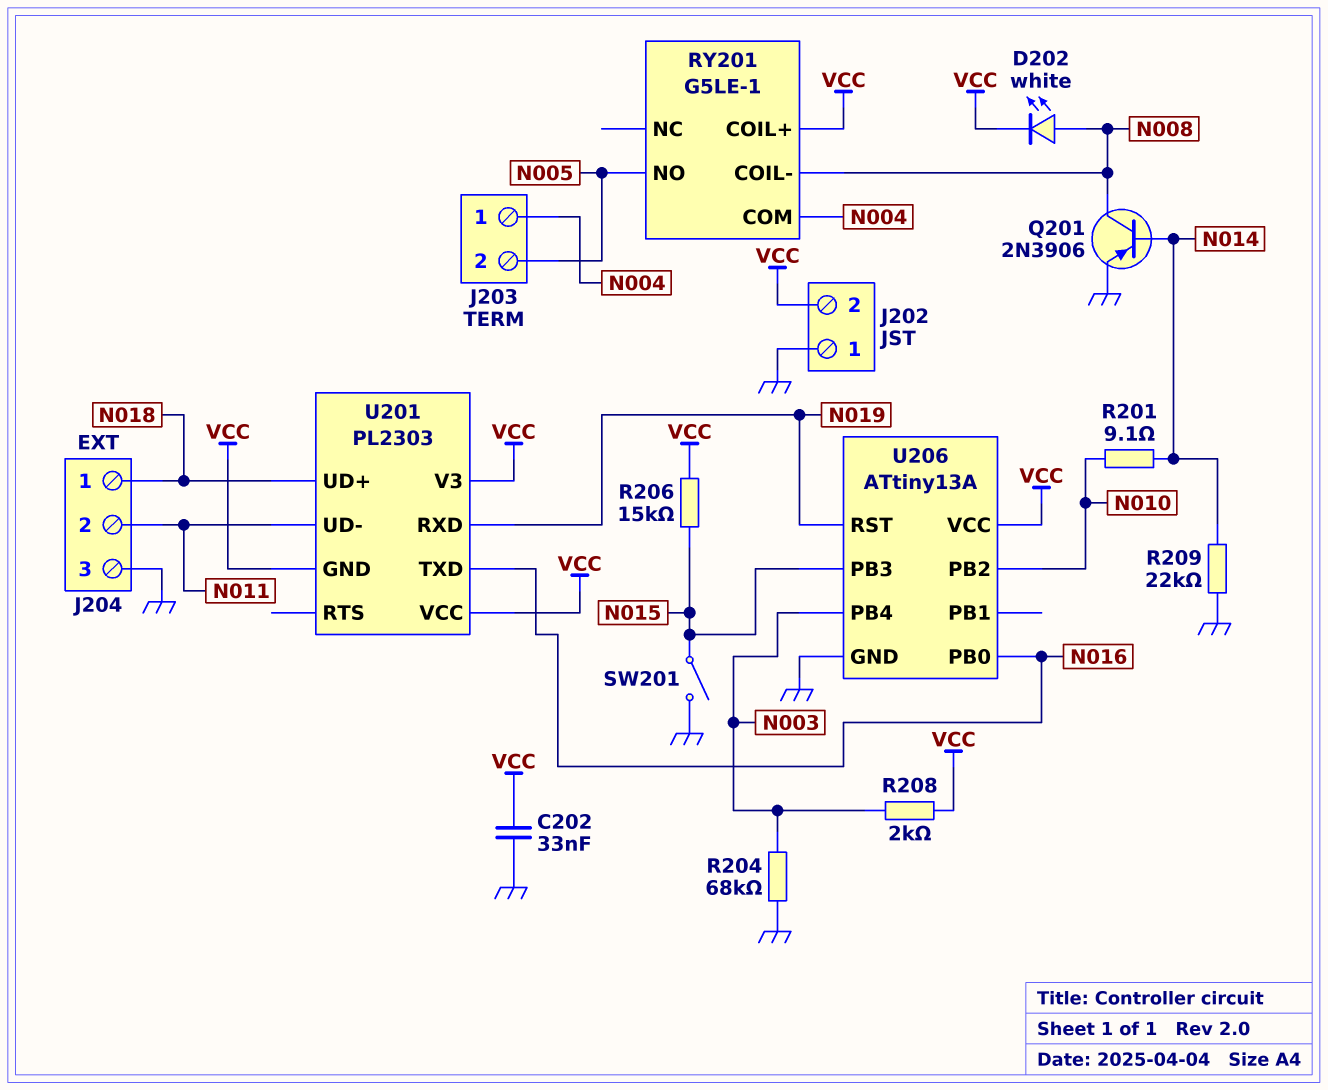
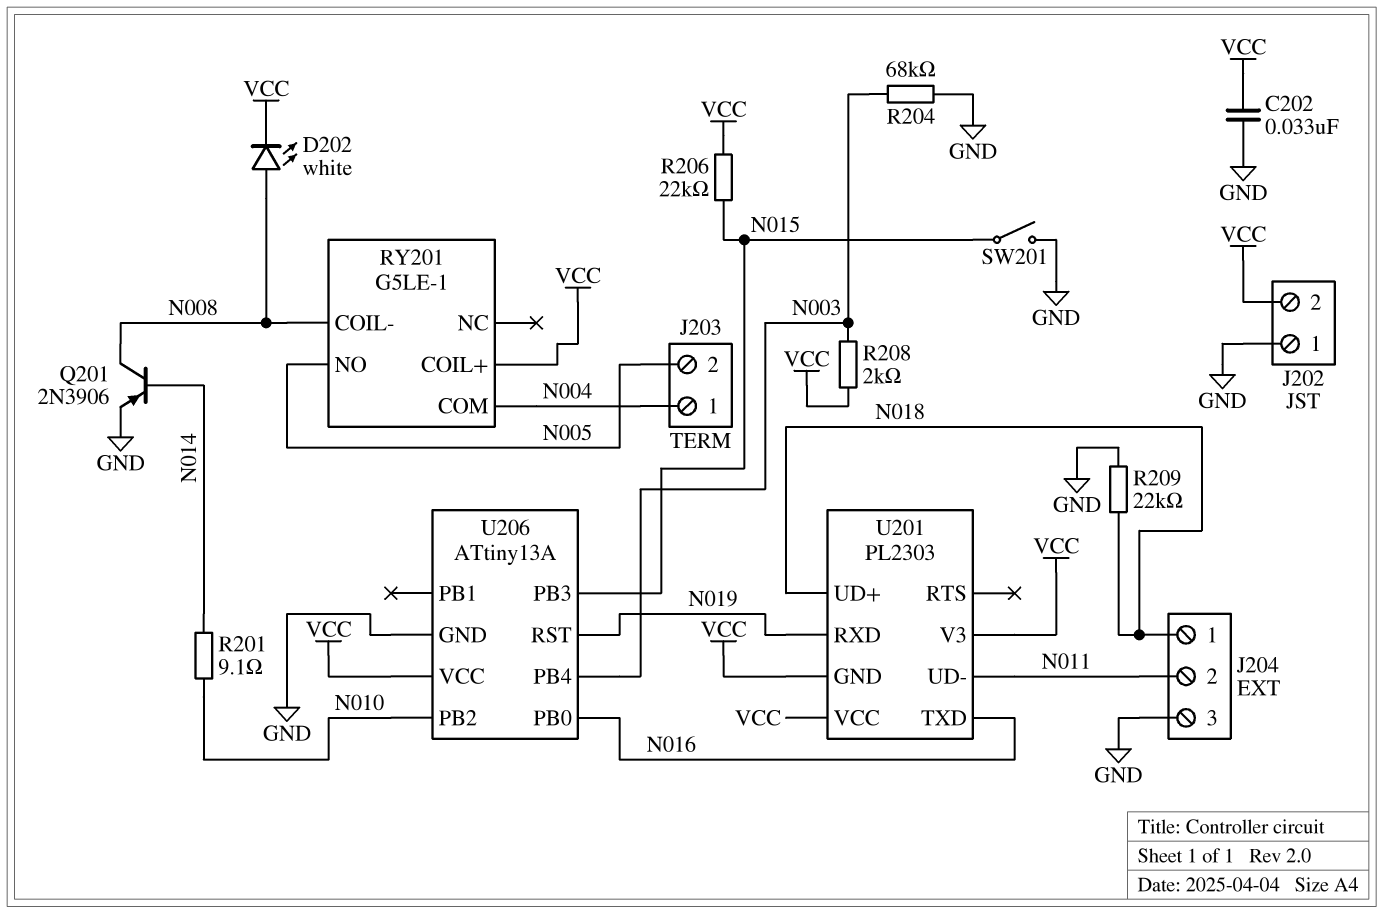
R206: 15k (N015, VCC) -> 22k (N015, VCC)
R209: 22k (GND, N014) -> 22k (GND, N018)

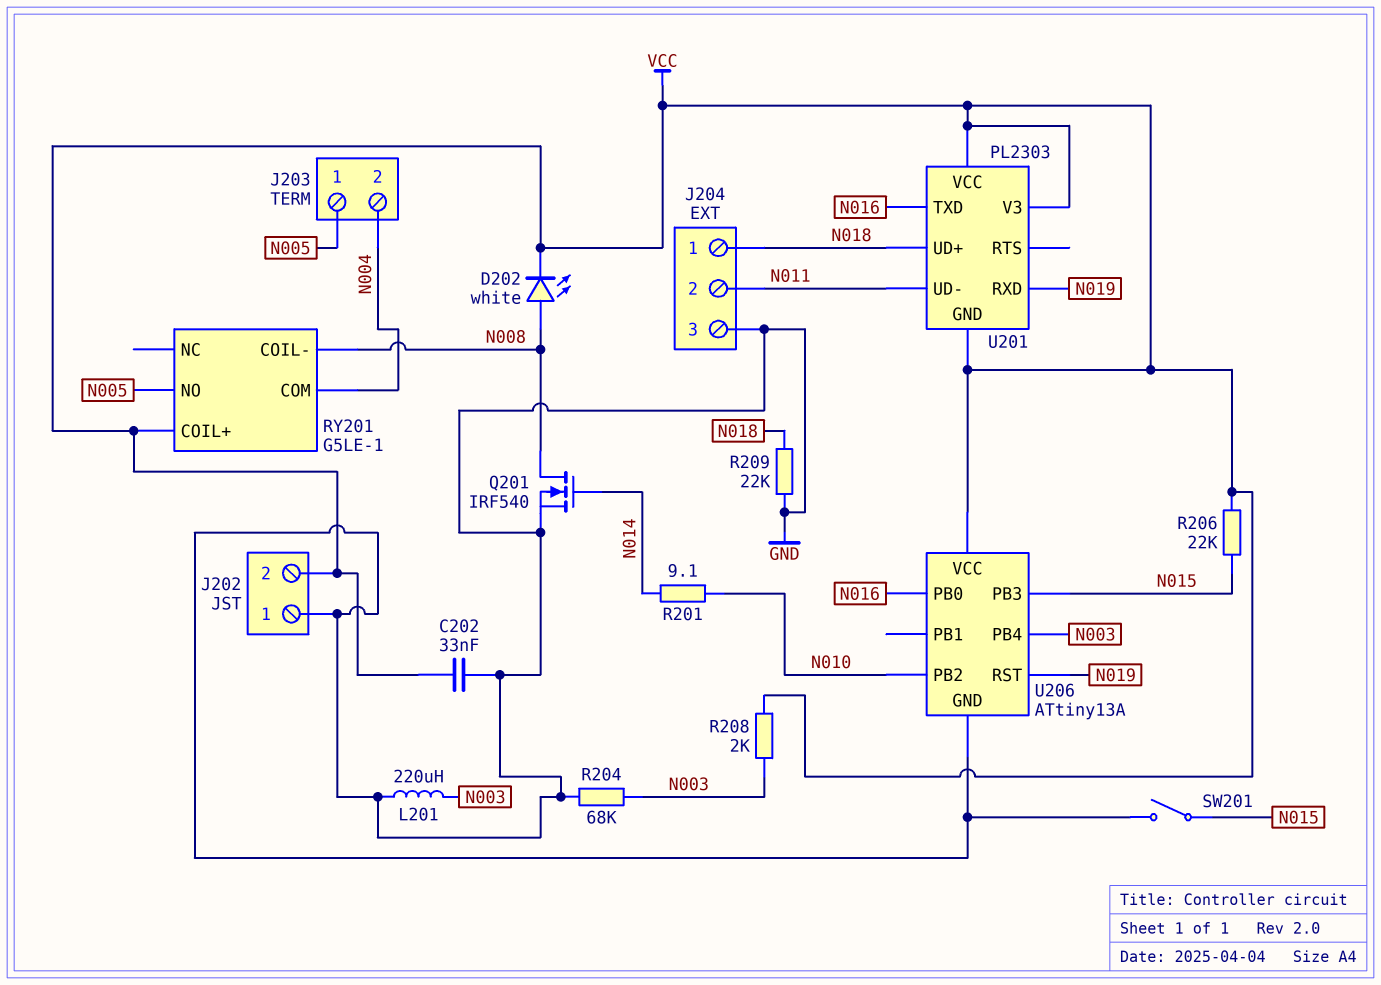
J203 pin 1: N004 -> N005
J203 pin 2: N005 -> N004
L201: none -> 220uH (GND, N003)
Q201: PNP 2N3906 (B N014, C N008, E GND) -> NMOS IRF540 (G N014, D N008, S GND)

